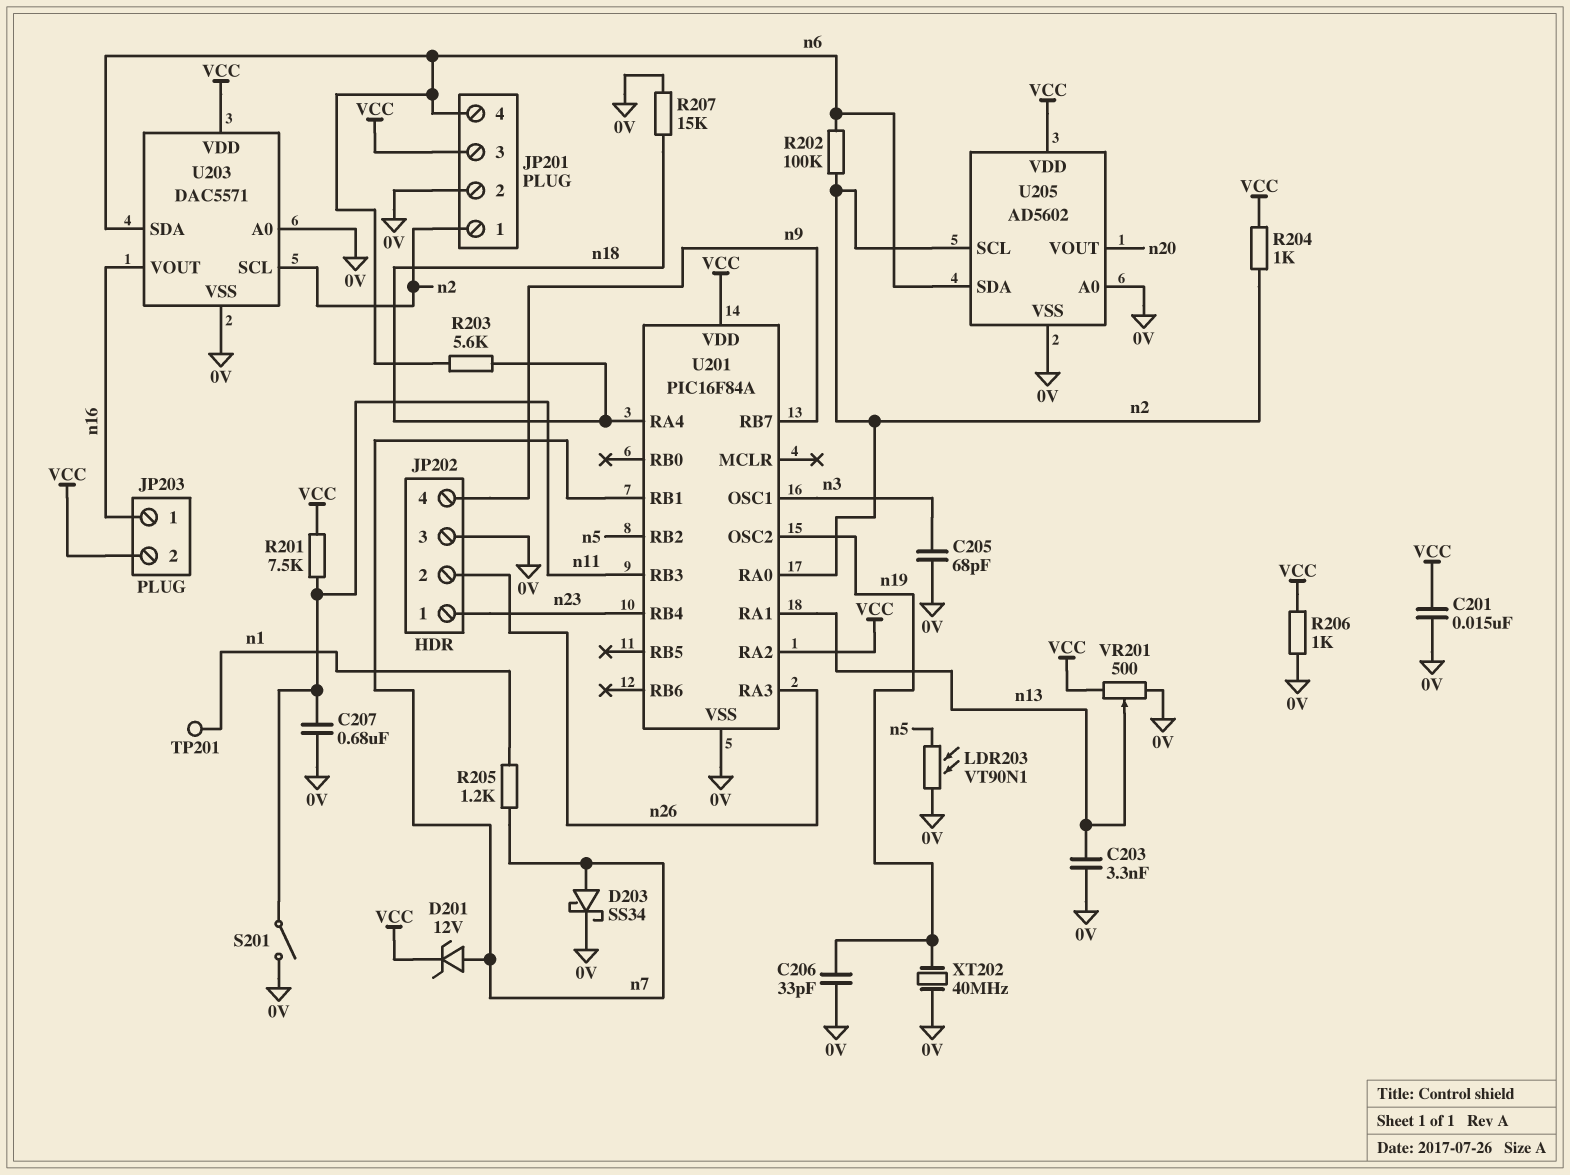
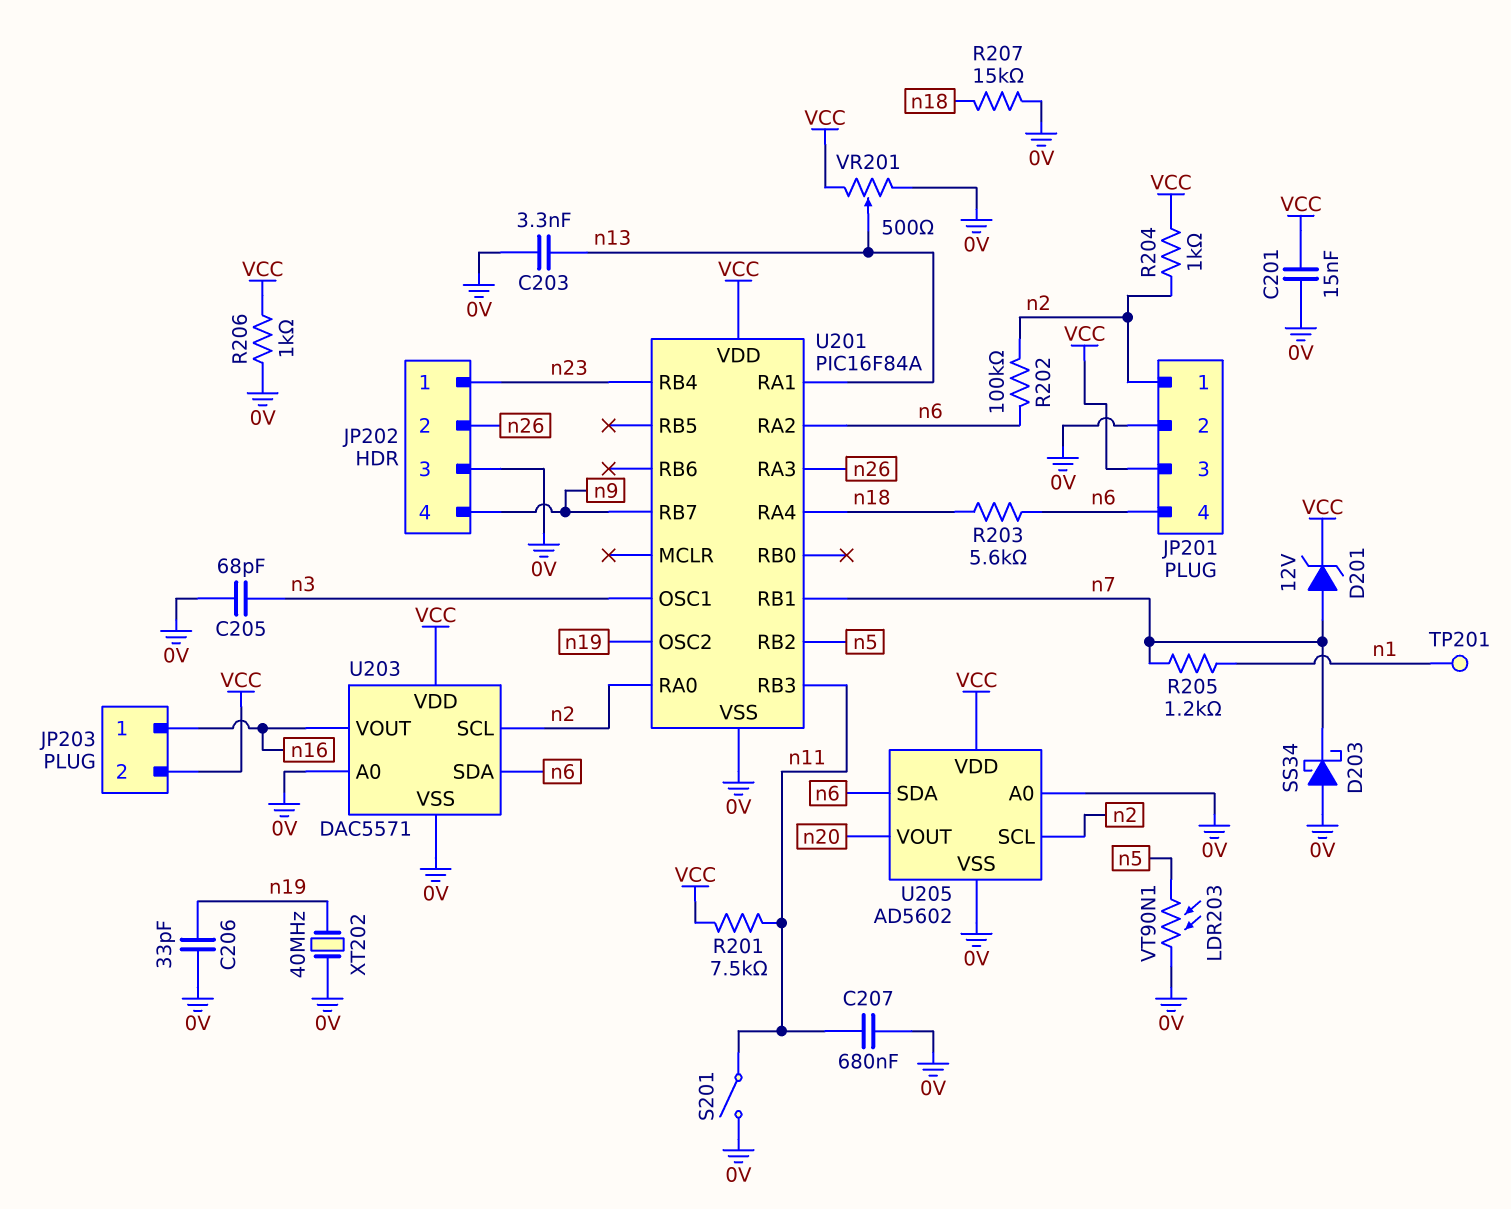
D203: schottky SS34 (A n7, K 0V) -> schottky SS34 (A 0V, K n7)
U201 pin RA2: VCC -> n6

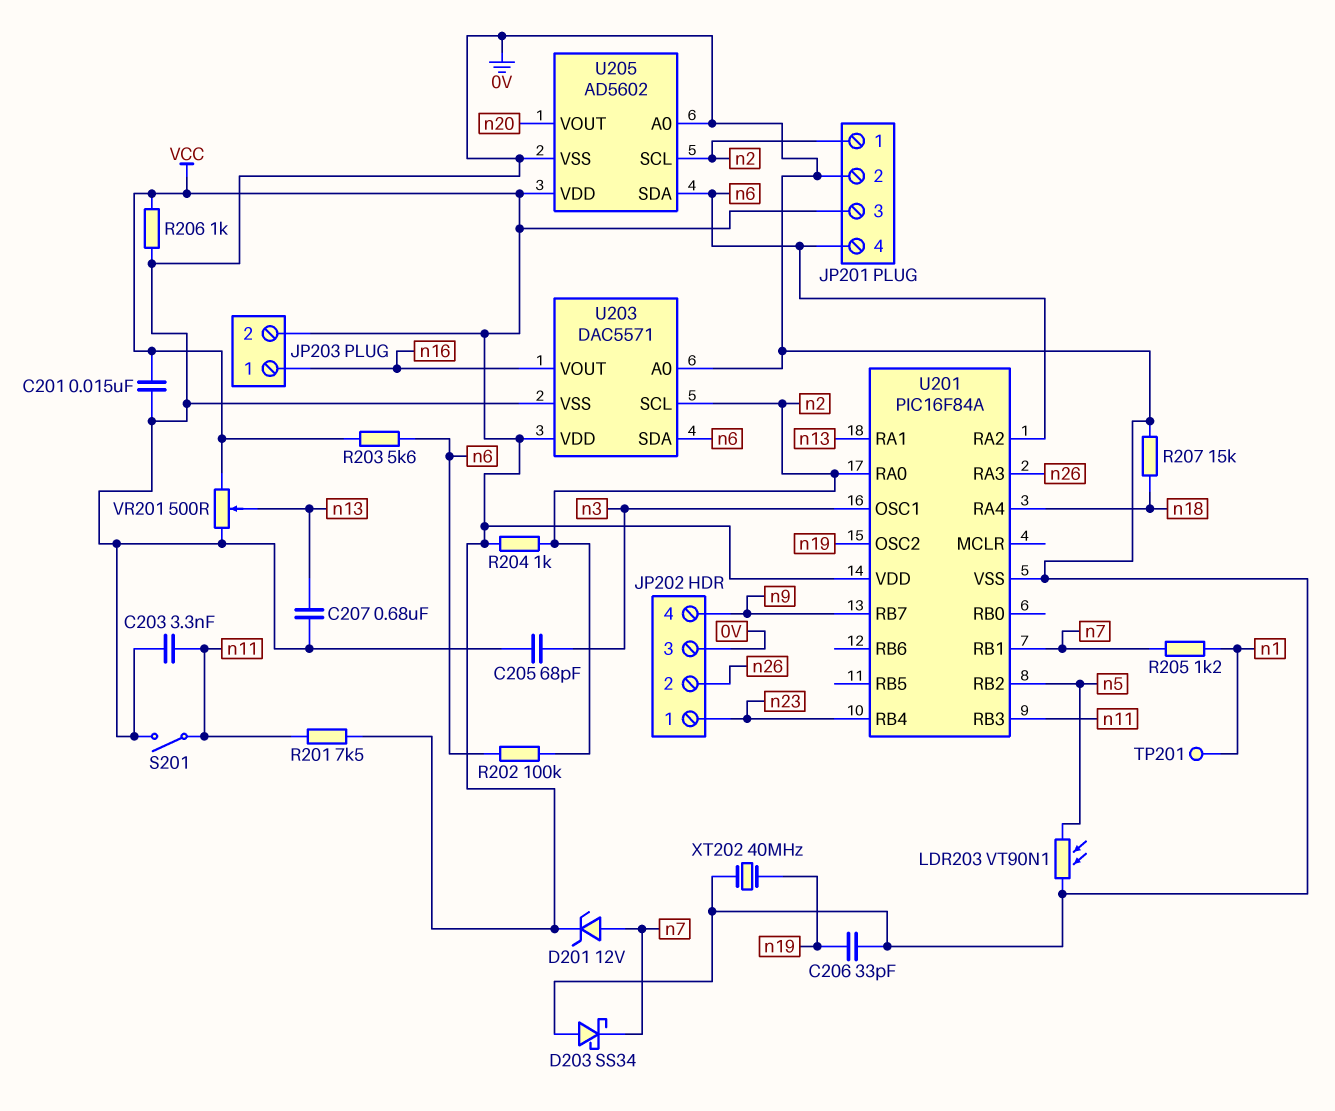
C203: 3.3nF (0V, n13) -> 3.3nF (0V, n11)
C207: 680nF (0V, n11) -> 680nF (0V, n13)
R203: 5.6k (n6, n18) -> 5.6k (VCC, n6)

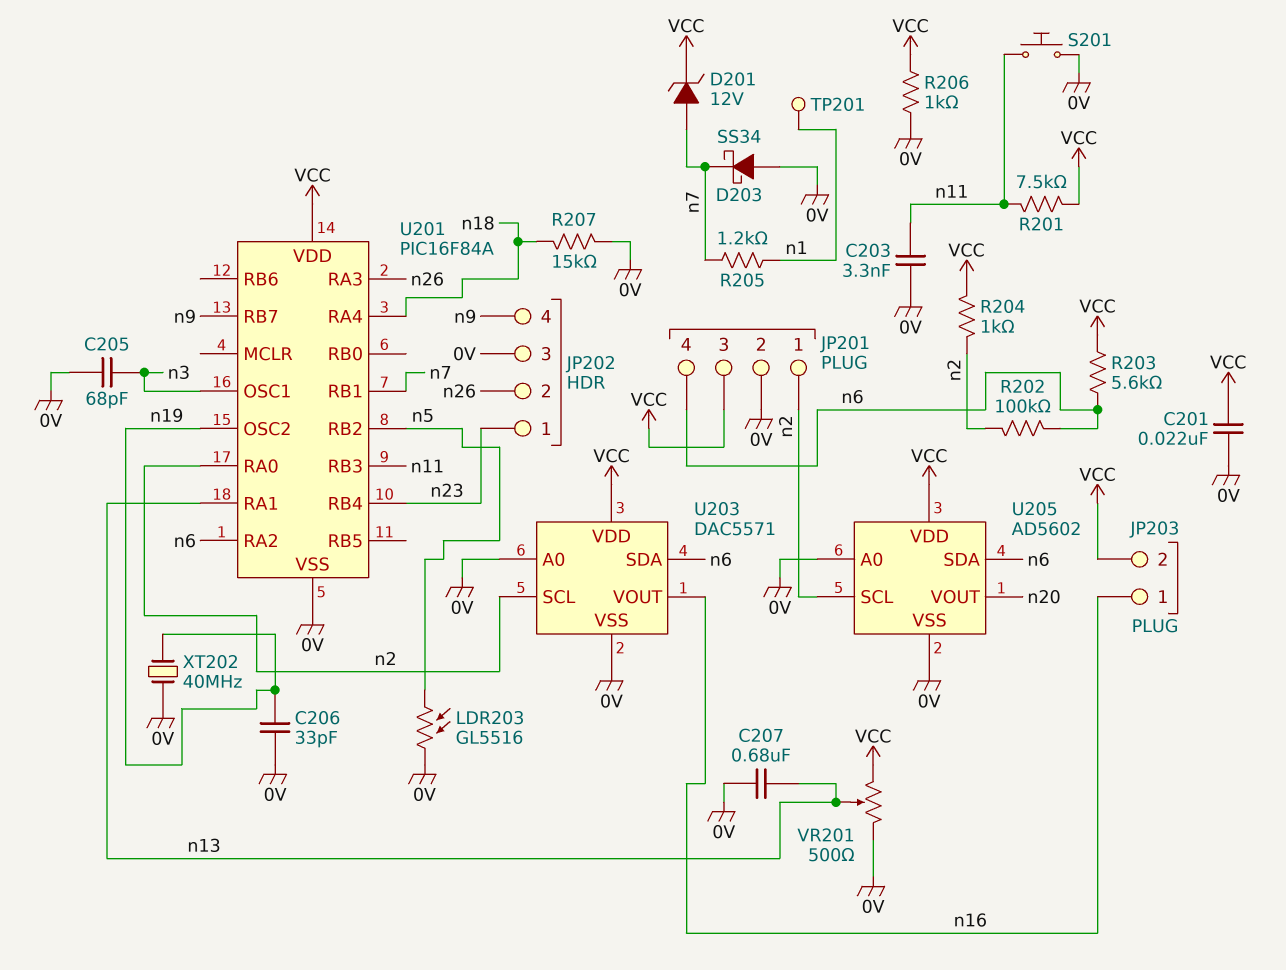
C201: 15nF (0V, VCC) -> 22nF (0V, VCC)
LDR203: VT90N1 (0V, n5) -> GL5516 (0V, n5)
S201: switch (0V, n11) -> button (0V, n11)

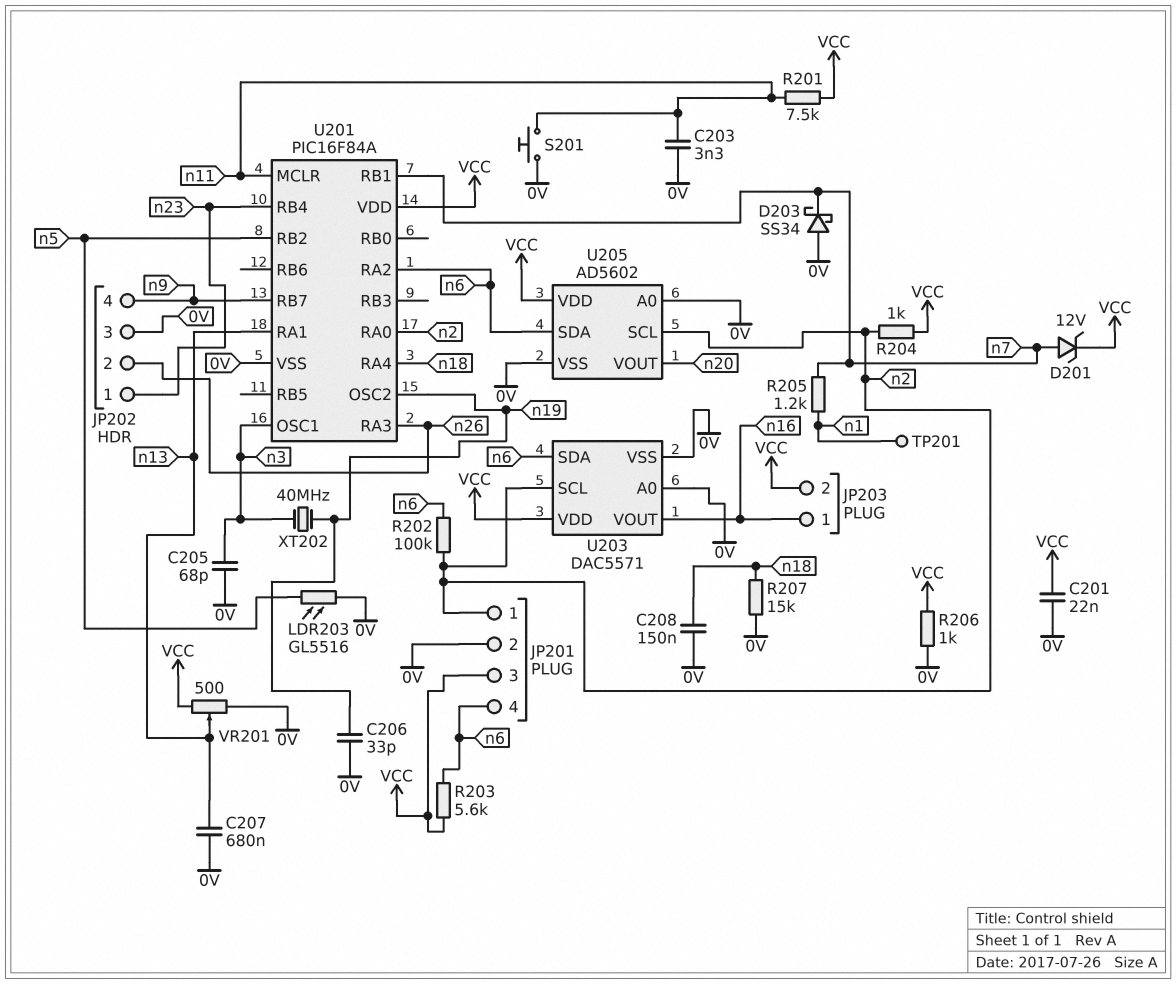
C208: none -> 150nF (0V, n18)
U201 pin MCLR: none -> n11
U201 pin RB3: n11 -> none
XT202: 40MHz (0V, n19) -> 40MHz (n3, n19)

